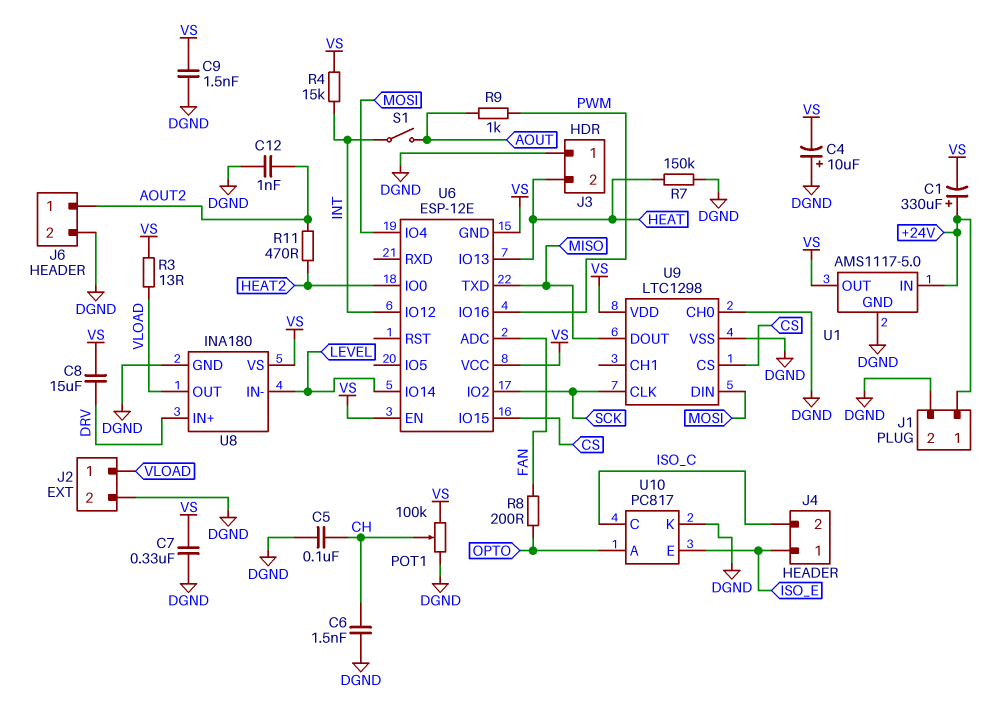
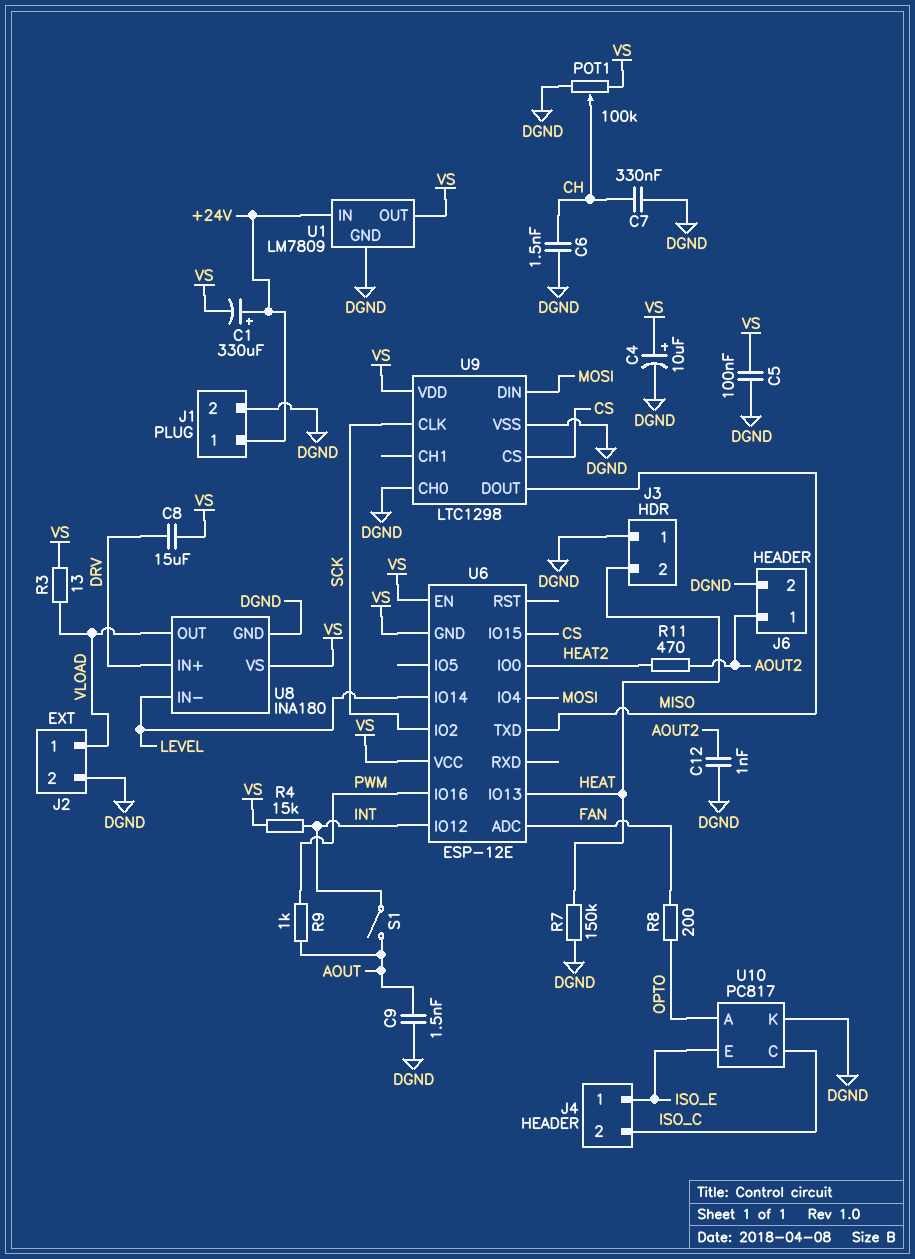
C4: 10uF (plus DGND, minus VS) -> 10uF (plus VS, minus DGND)
C5: 100nF (CH, DGND) -> 100nF (DGND, VS)
C7: 330nF (DGND, VS) -> 330nF (CH, DGND)
C9: 1.5nF (DGND, VS) -> 1.5nF (AOUT, DGND)
U1: AMS1117-5.0 -> LM7809

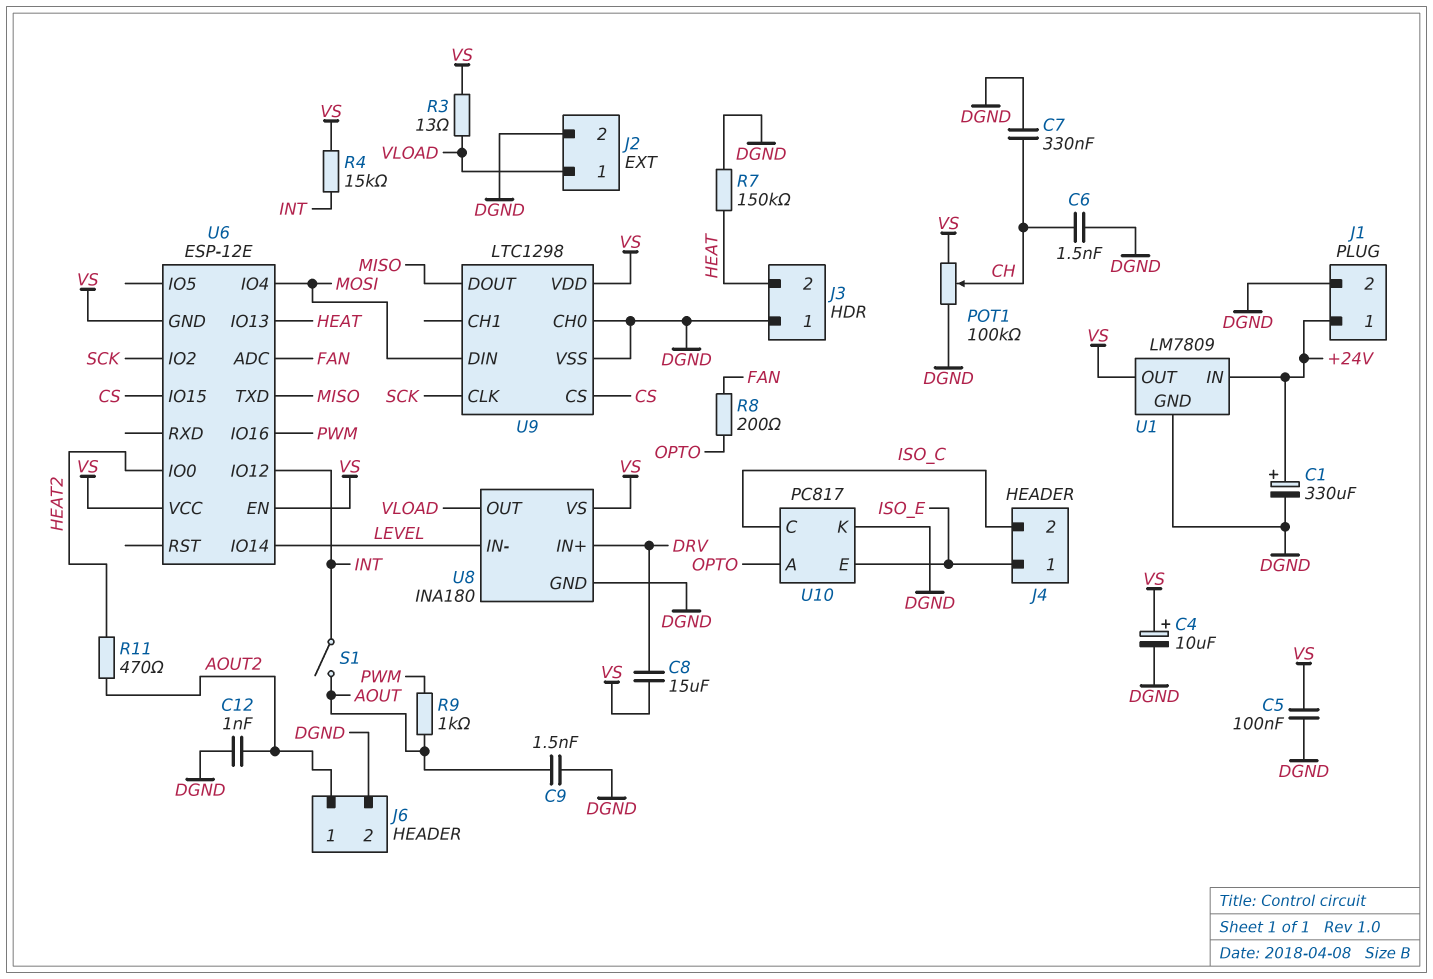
C1: 330uF (plus +24V, minus VS) -> 330uF (plus +24V, minus DGND)

